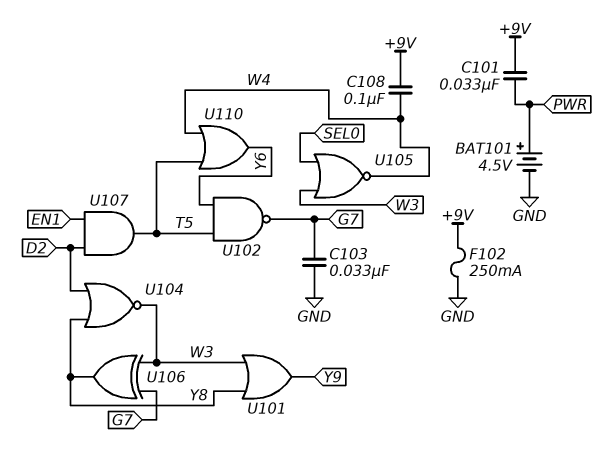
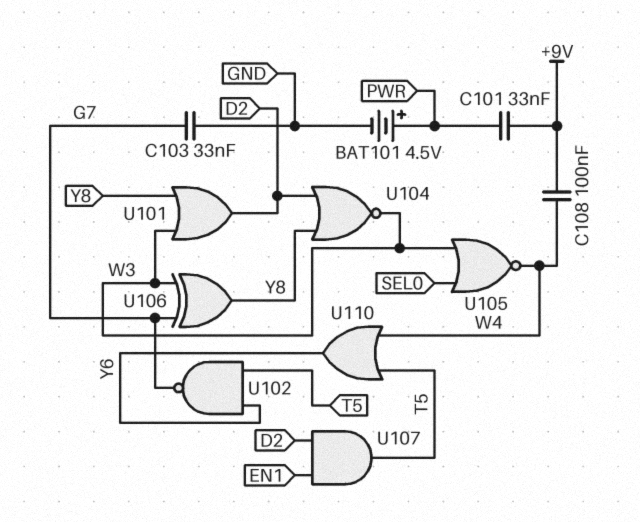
F102: 250mA (+9V, GND) -> none
U101: OR (in W3, in Y8, out Y9) -> OR (in W3, in Y8, out D2)

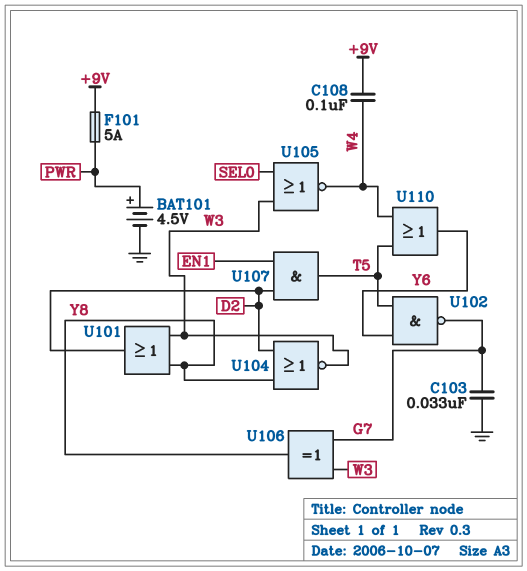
C101: 33nF (+9V, PWR) -> none
F101: none -> 5A (+9V, PWR)

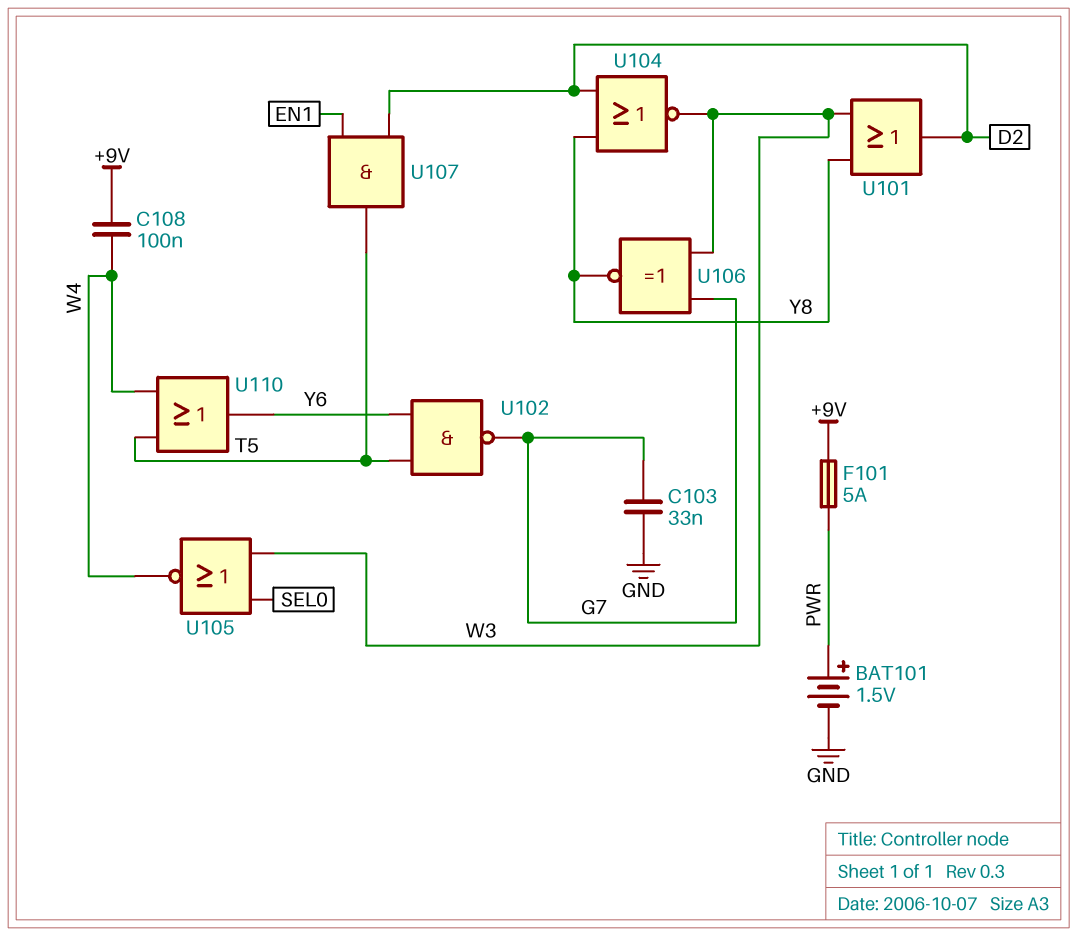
BAT101: 4.5V (plus PWR, minus GND) -> 1.5V (plus PWR, minus GND)
U106: XOR (in G7, in W3, out Y8) -> XNOR (in G7, in W3, out Y8)

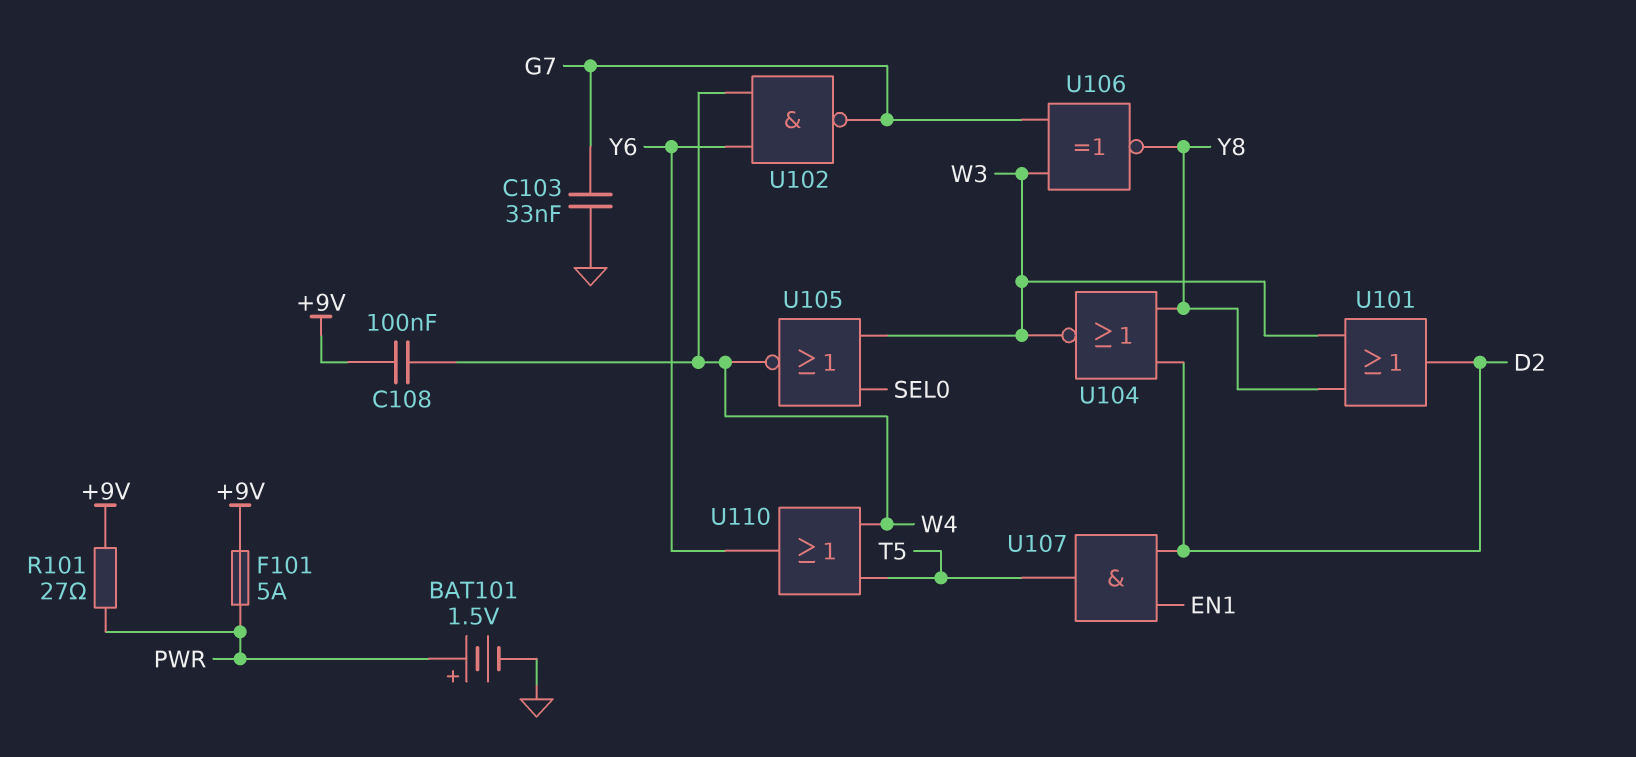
R101: none -> 27 (+9V, PWR)
U102: NAND (in T5, in Y6, out G7) -> NAND (in W4, in Y6, out G7)

